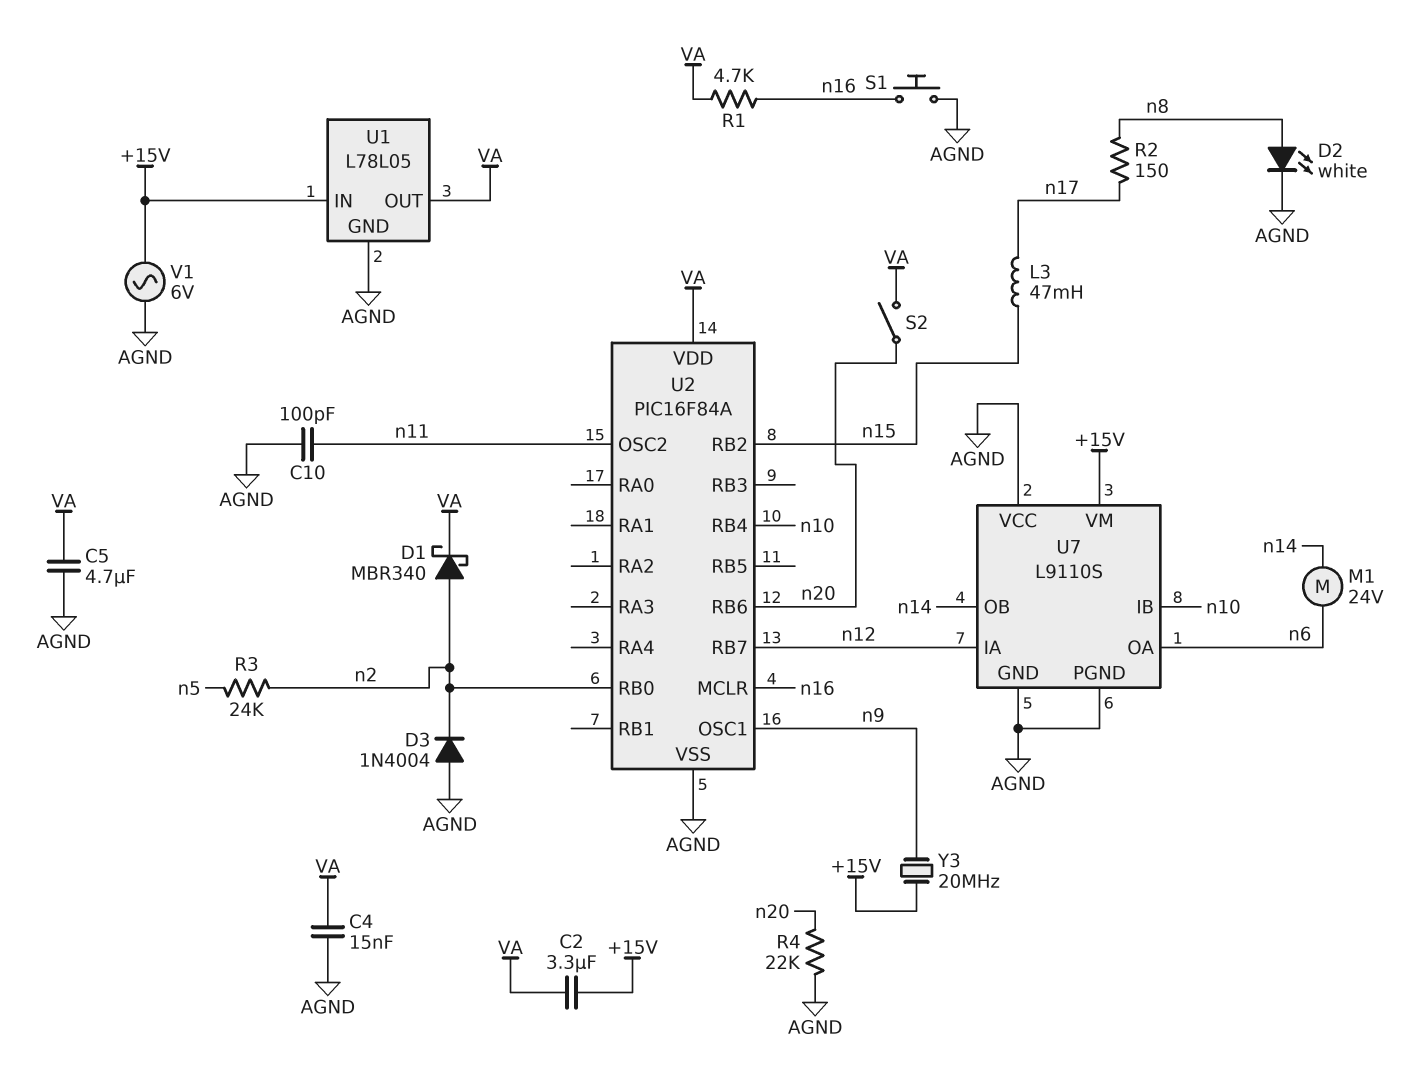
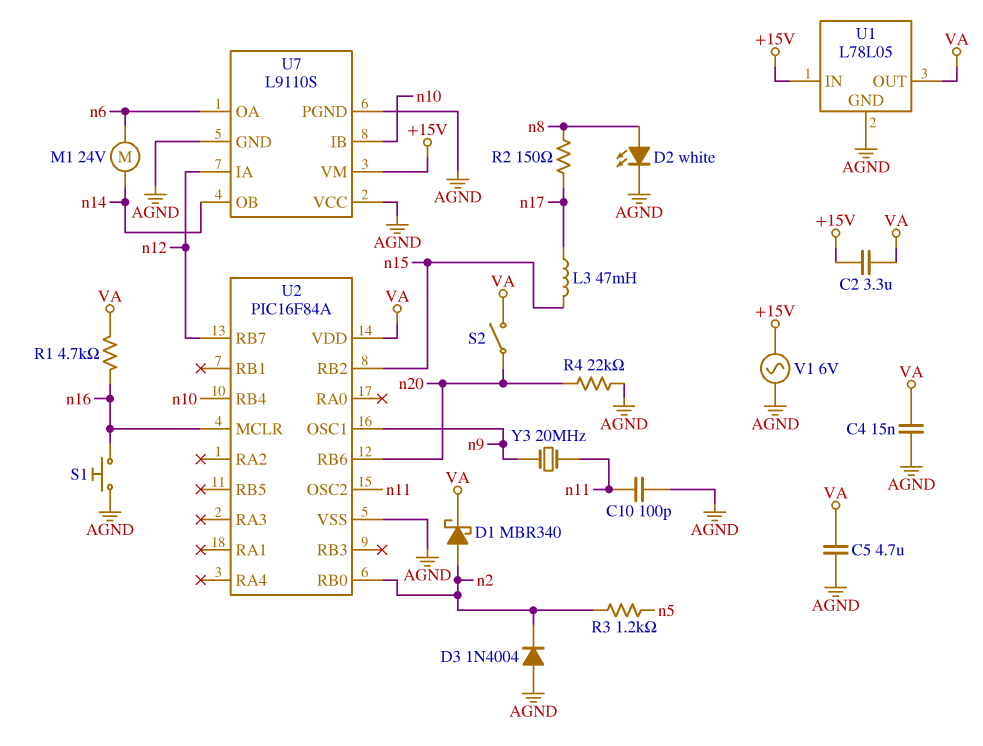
R3: 24k (n2, n5) -> 1.2k (n2, n5)
Y3: 20MHz (+15V, n9) -> 20MHz (n9, n11)

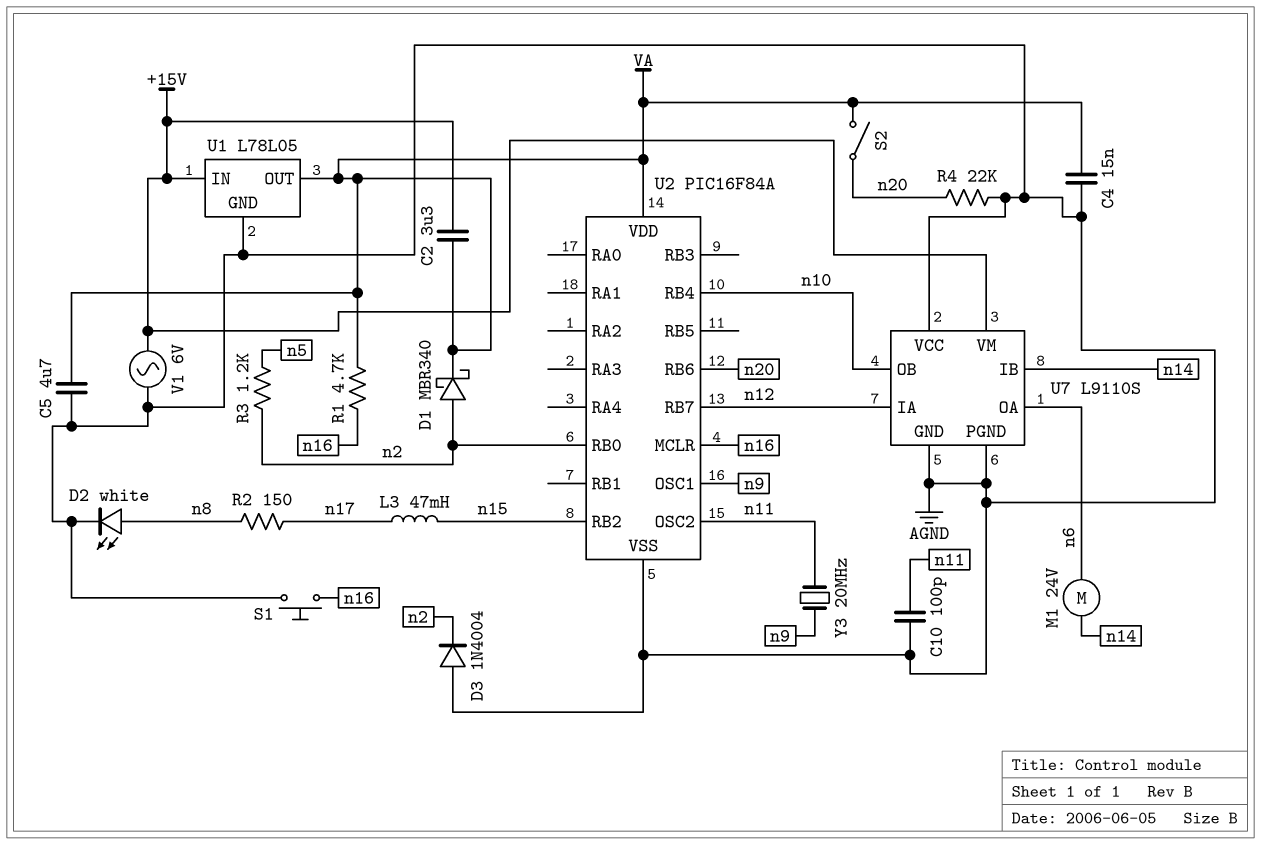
U7 pin IB: n10 -> n14
U7 pin OB: n14 -> n10

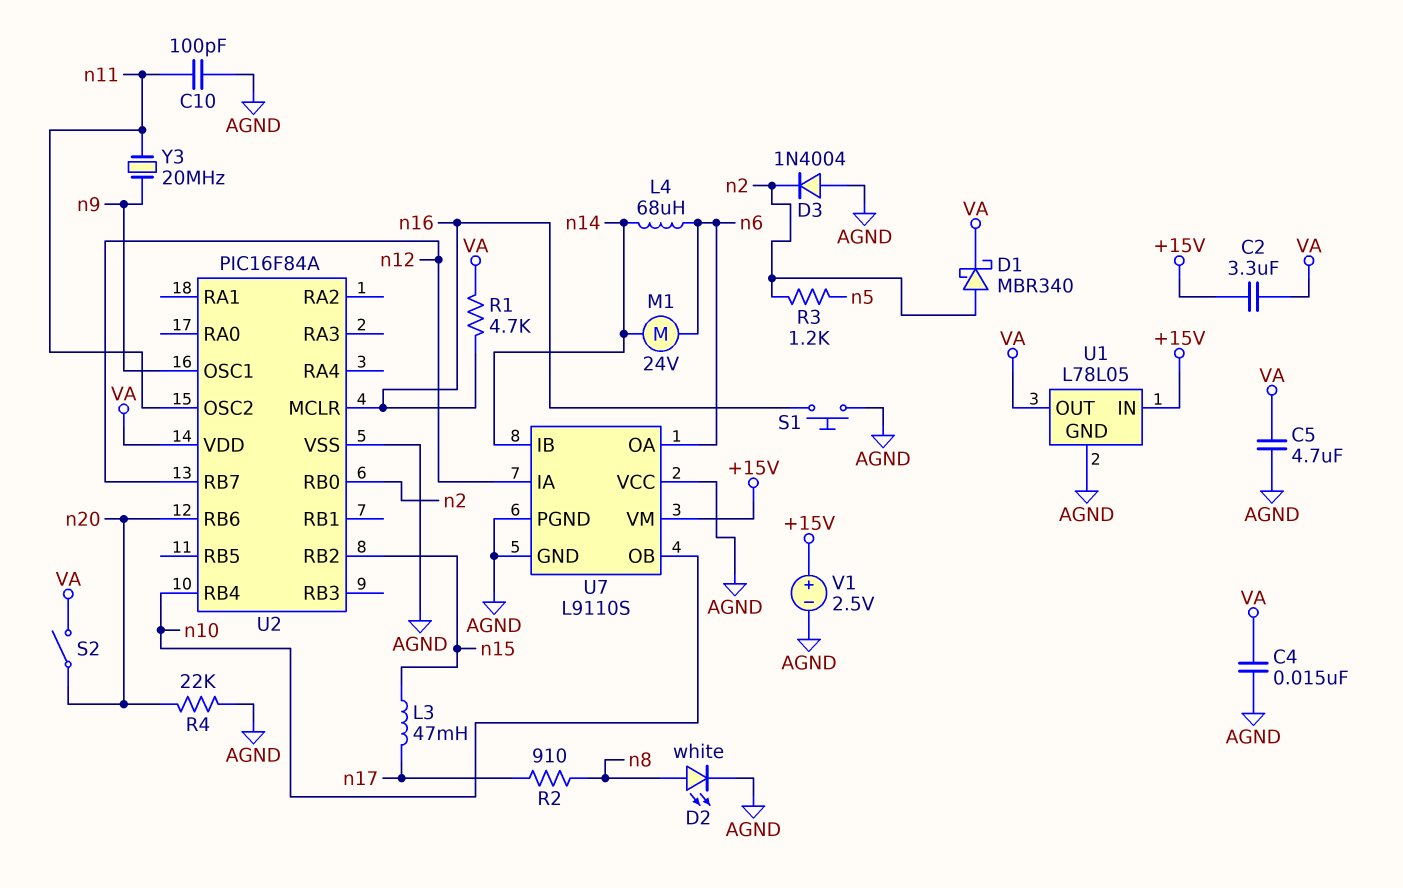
L4: none -> 68uH (n6, n14)
R2: 150 (n8, n17) -> 910 (n8, n17)
V1: AC 6V (+15V, AGND) -> 2.5V (plus +15V, minus AGND)

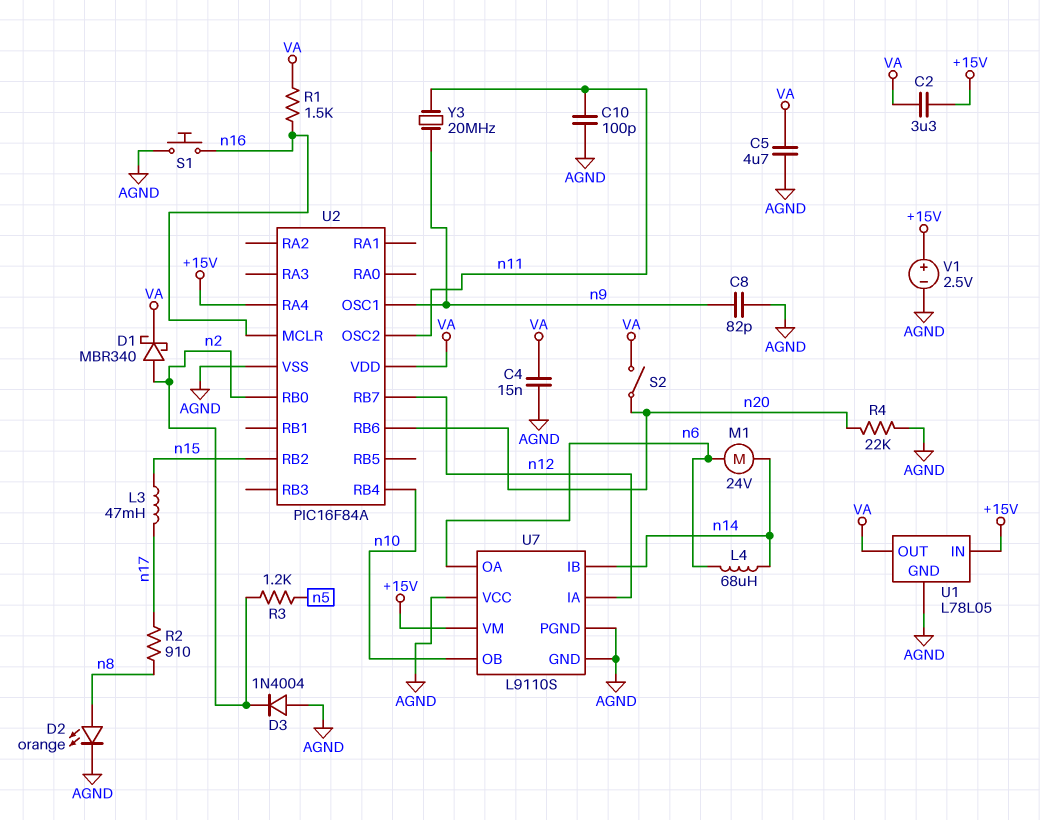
C8: none -> 82pF (AGND, n9)
D2: LED white (A n8, K AGND) -> LED orange (A n8, K AGND)
R1: 4.7k (VA, n16) -> 1.5k (VA, n16)
U2 pin RA4: none -> +15V

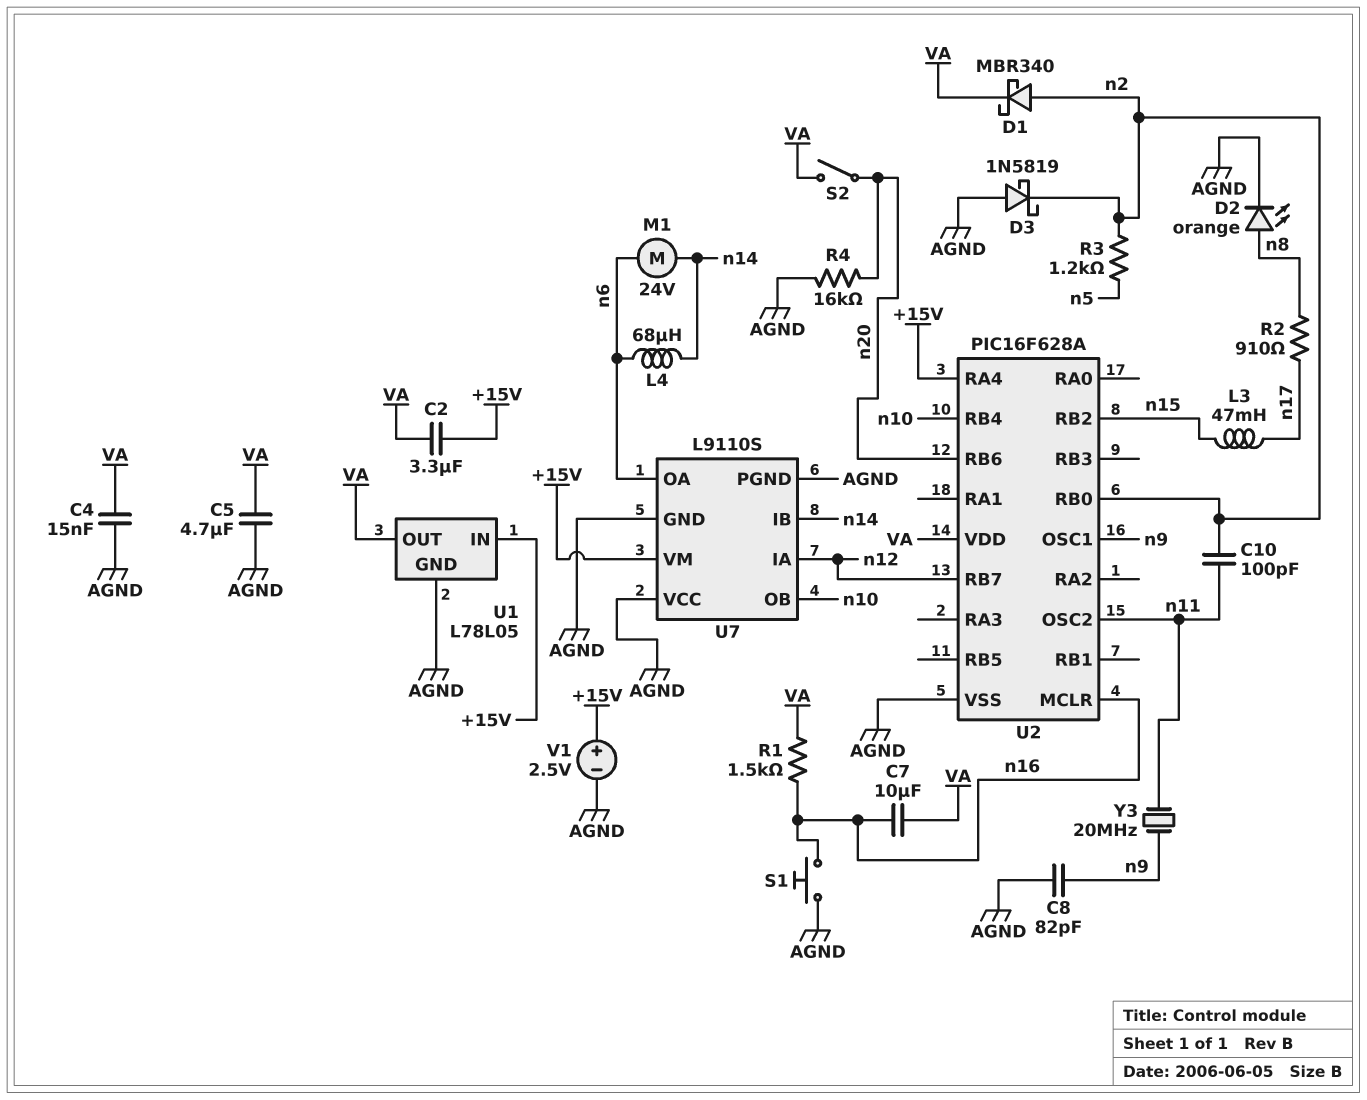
C7: none -> 10uF (VA, n16)
C10: 100pF (AGND, n11) -> 100pF (n2, n11)
D3: diode 1N4004 (A AGND, K n2) -> schottky 1N5819 (A AGND, K n2)
R4: 22k (AGND, n20) -> 16k (AGND, n20)
U2: PIC16F84A -> PIC16F628A

